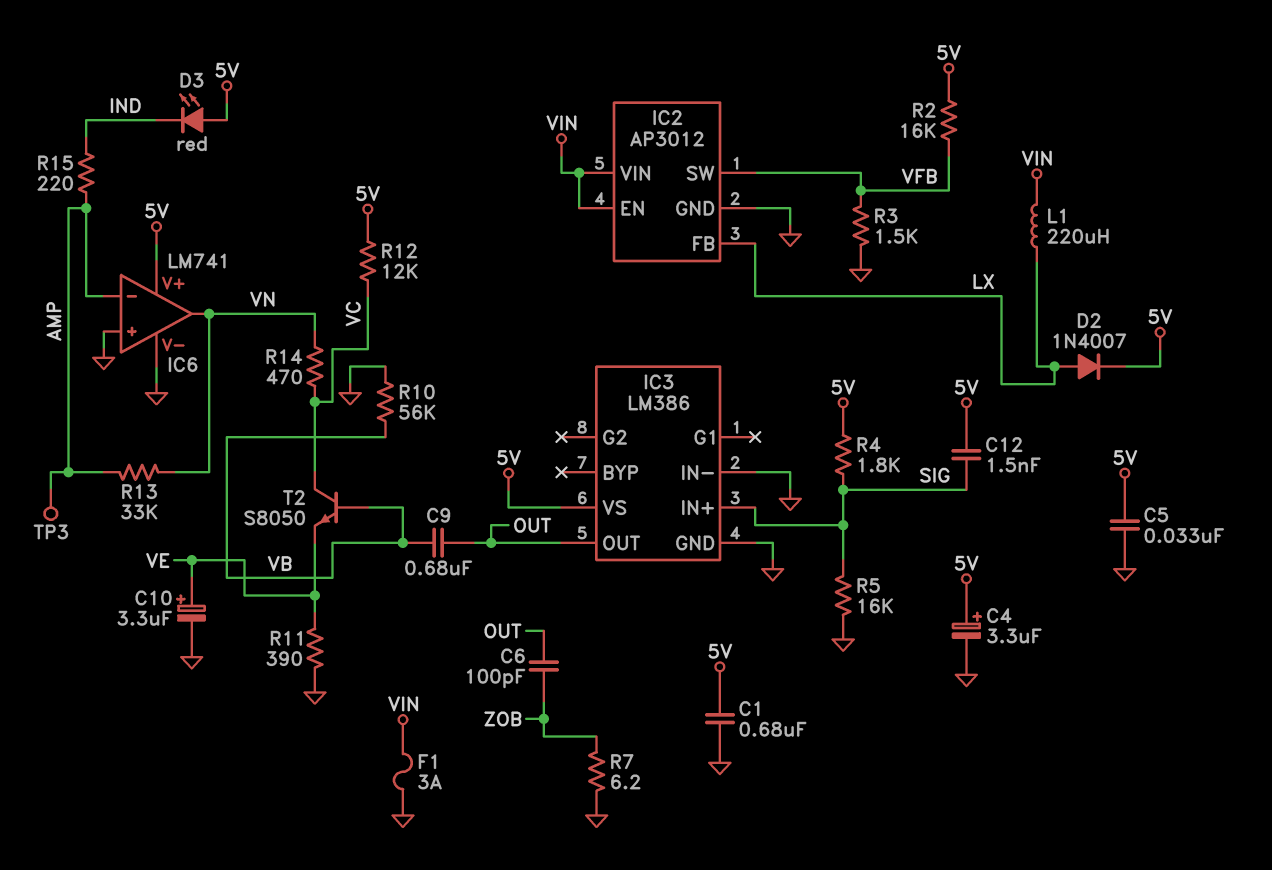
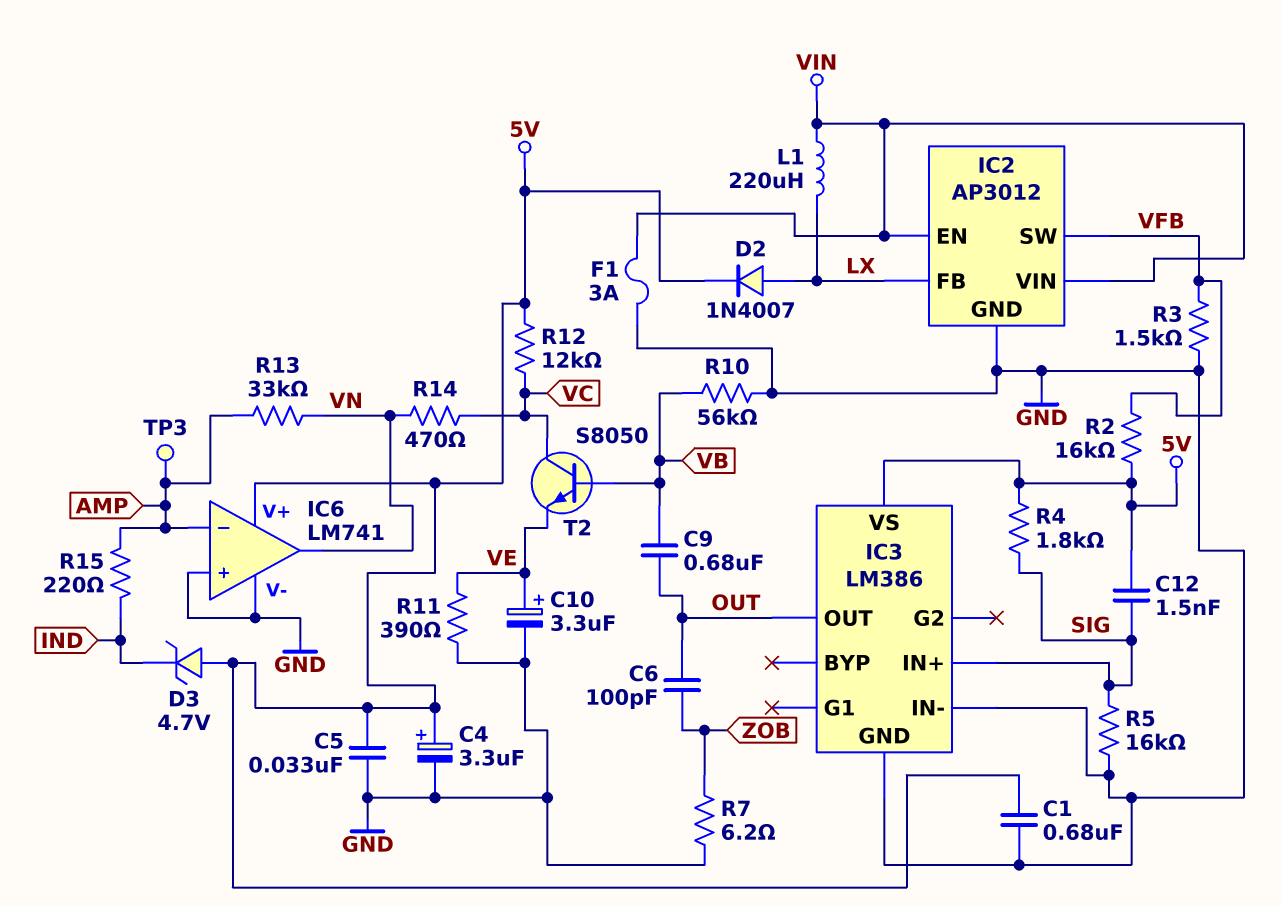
D3: LED red (A 5V, K IND) -> zener 4.7V (A 5V, K IND)

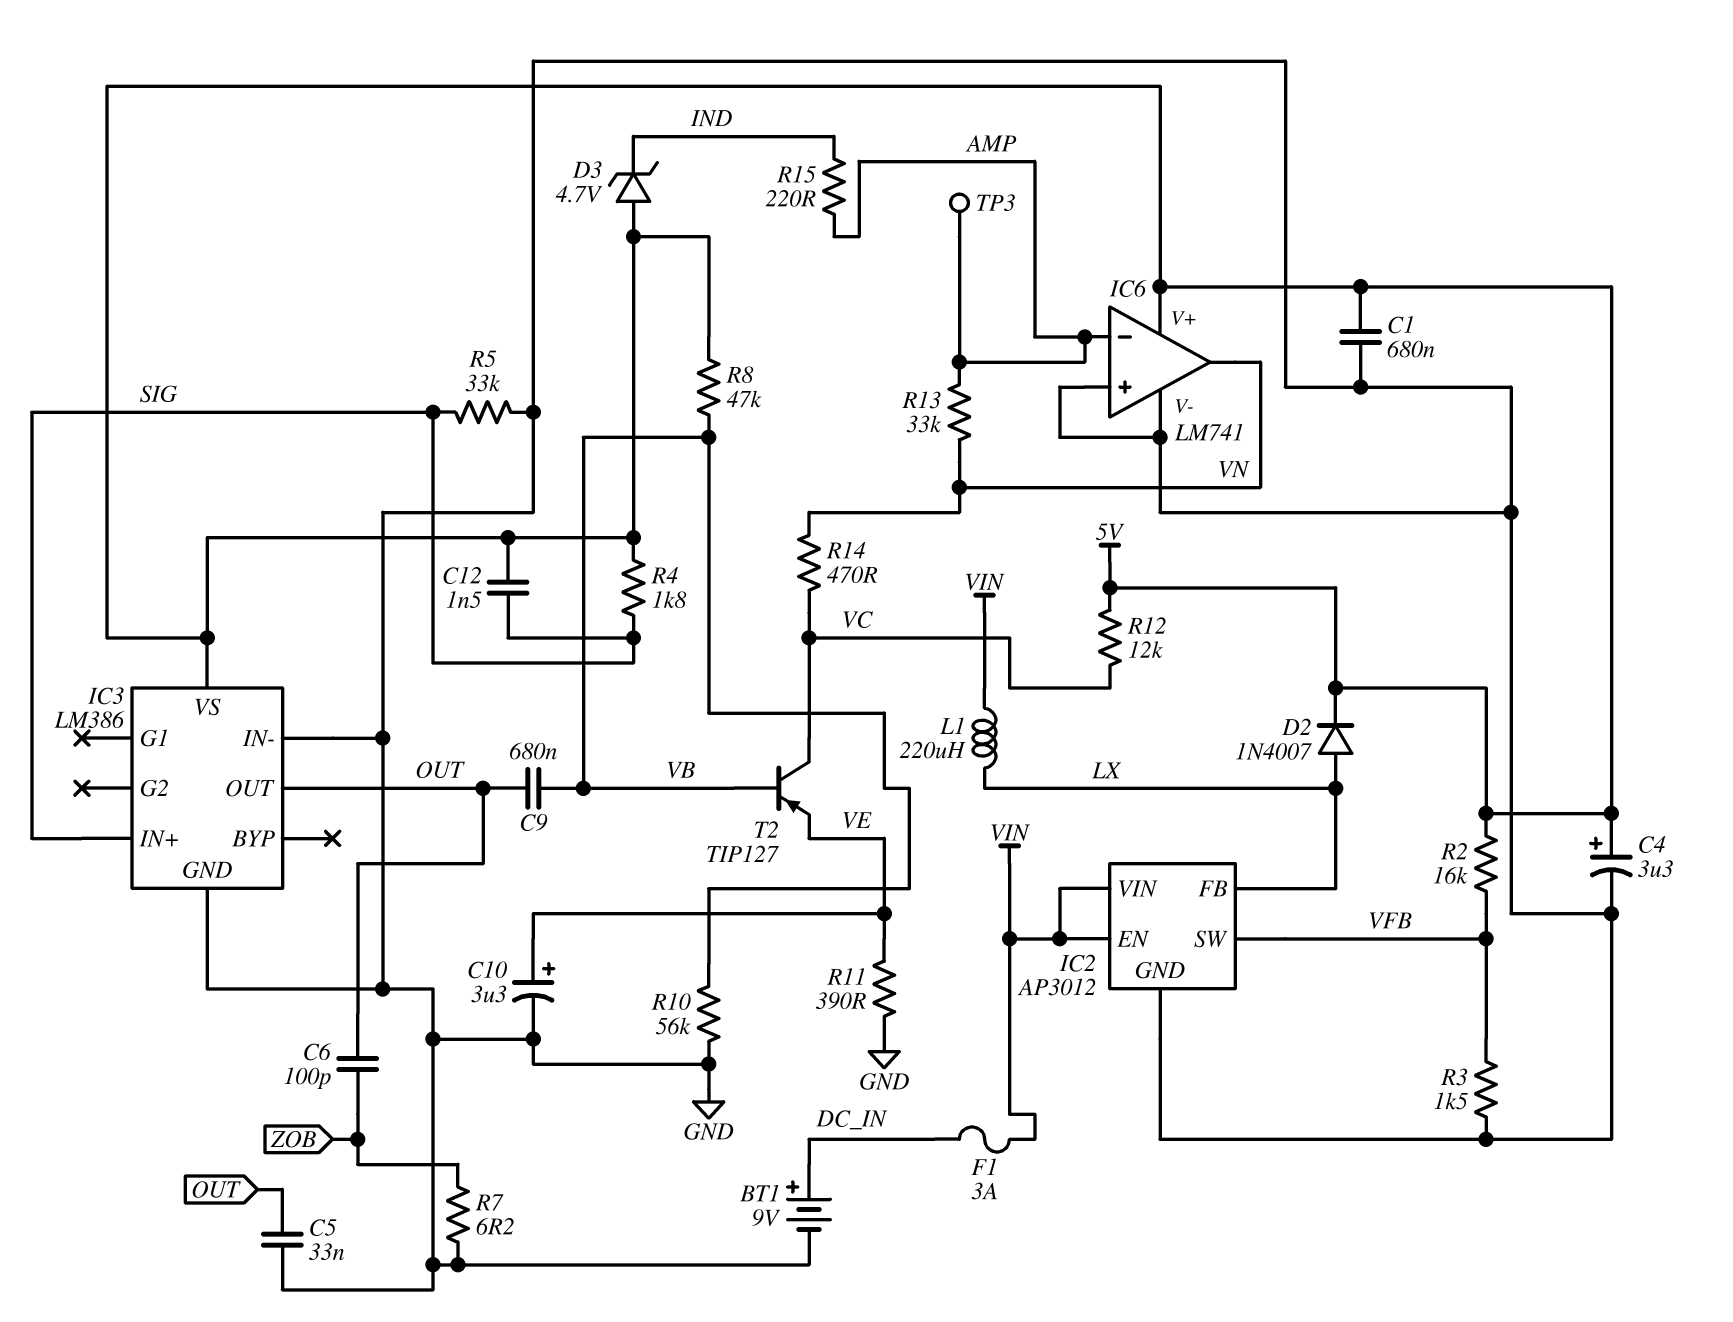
BT1: none -> 9V (plus DC_IN, minus GND)
C5: 33nF (5V, GND) -> 33nF (GND, OUT)
F1: 3A (GND, VIN) -> 3A (DC_IN, VIN)
R5: 16k (GND, SIG) -> 33k (GND, SIG)
R8: none -> 47k (5V, VB)
T2: NPN S8050 (B VB, C VC, E VE) -> PNP TIP127 (B VB, C VC, E VE)

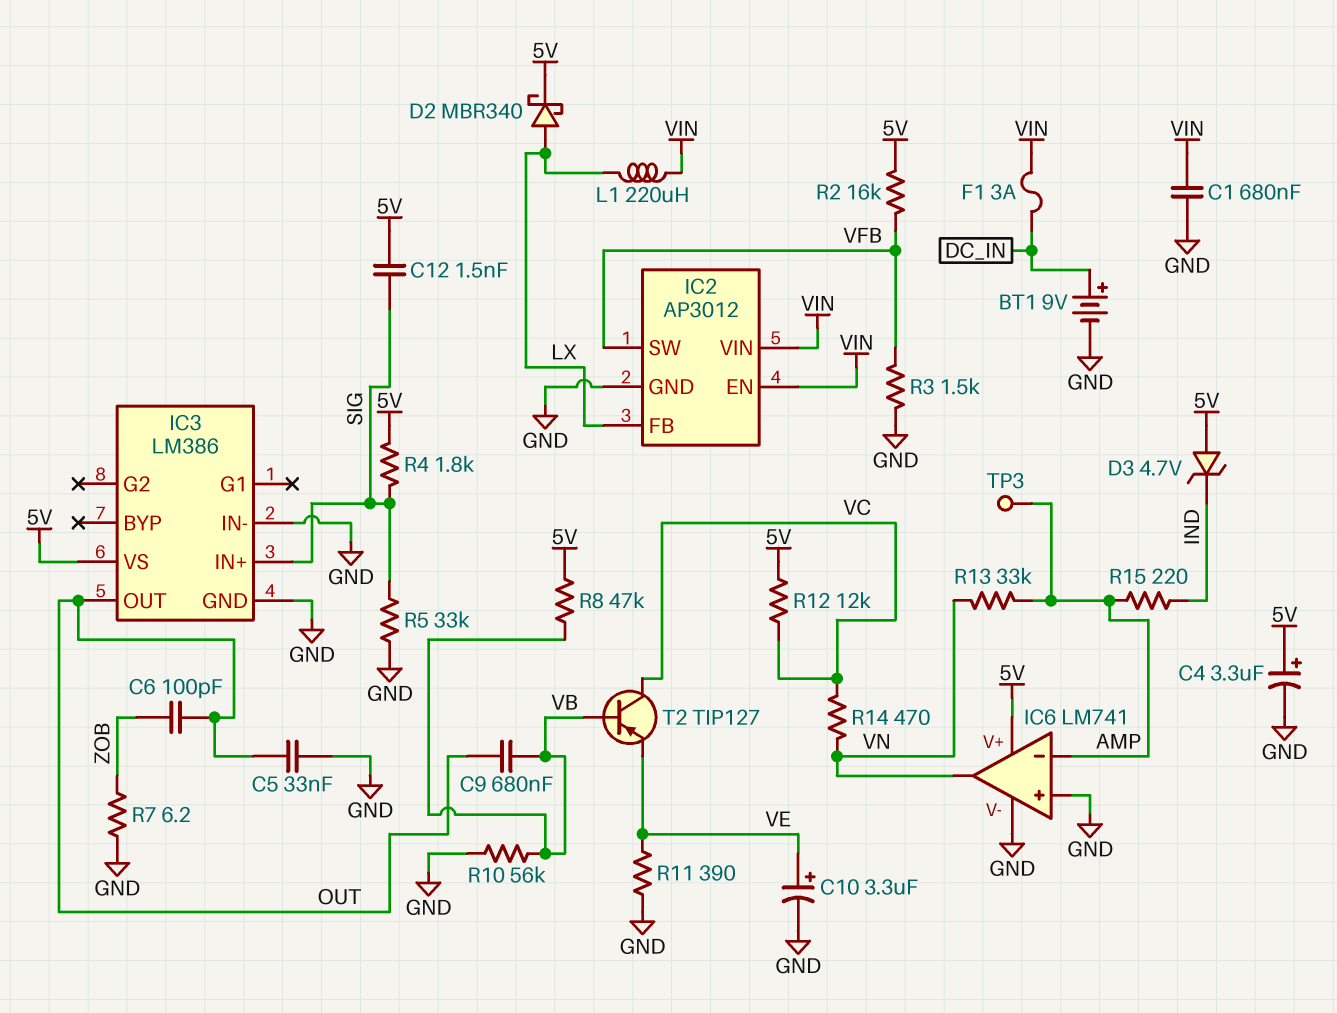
C1: 680nF (5V, GND) -> 680nF (GND, VIN)
D2: diode 1N4007 (A LX, K 5V) -> schottky MBR340 (A LX, K 5V)

